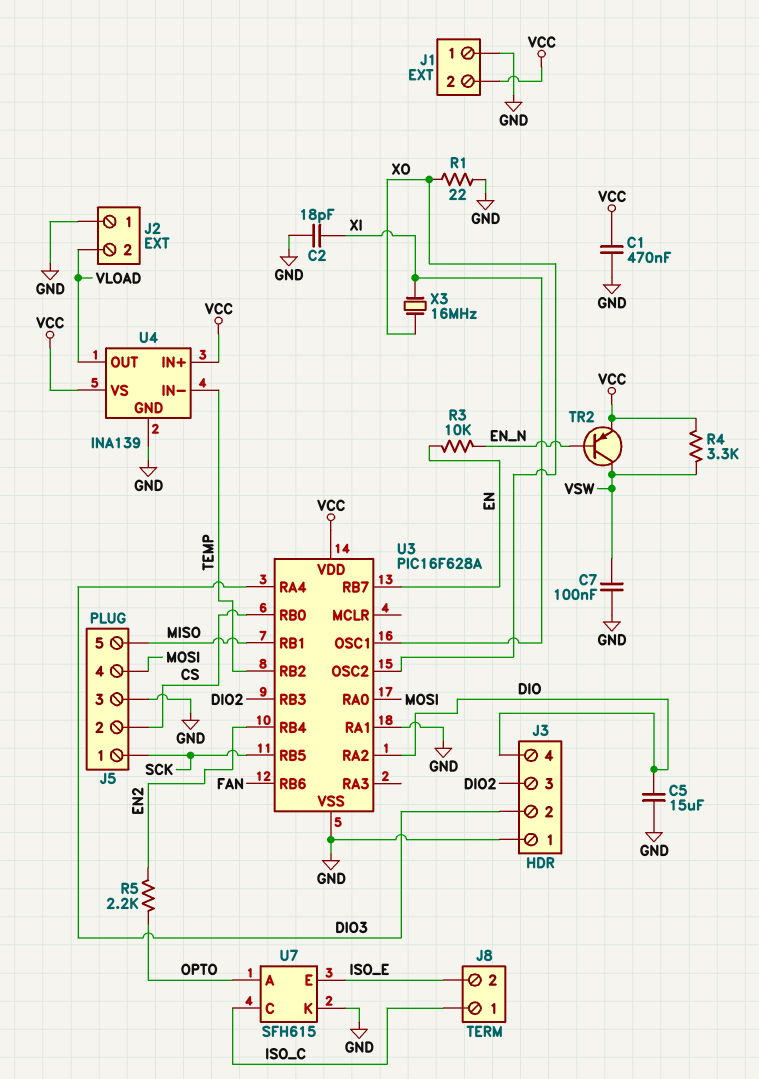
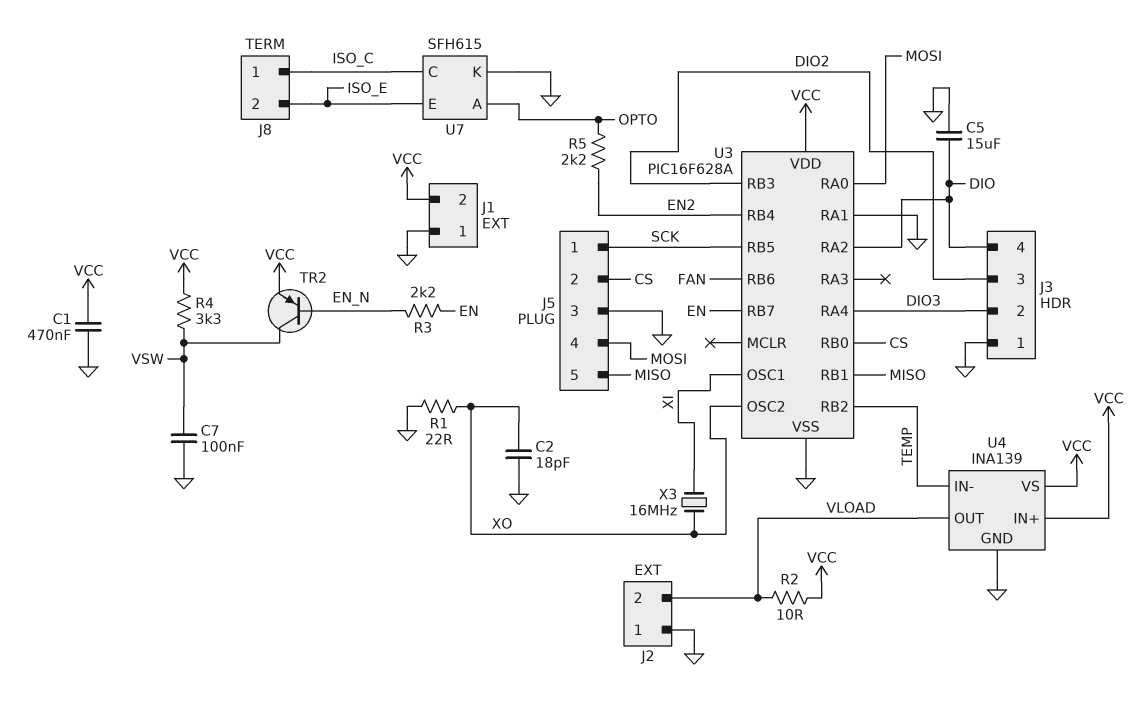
C2: 18pF (GND, XI) -> 18pF (GND, XO)
R2: none -> 10 (VCC, VLOAD)
R3: 10k (EN, EN_N) -> 2.2k (EN, EN_N)

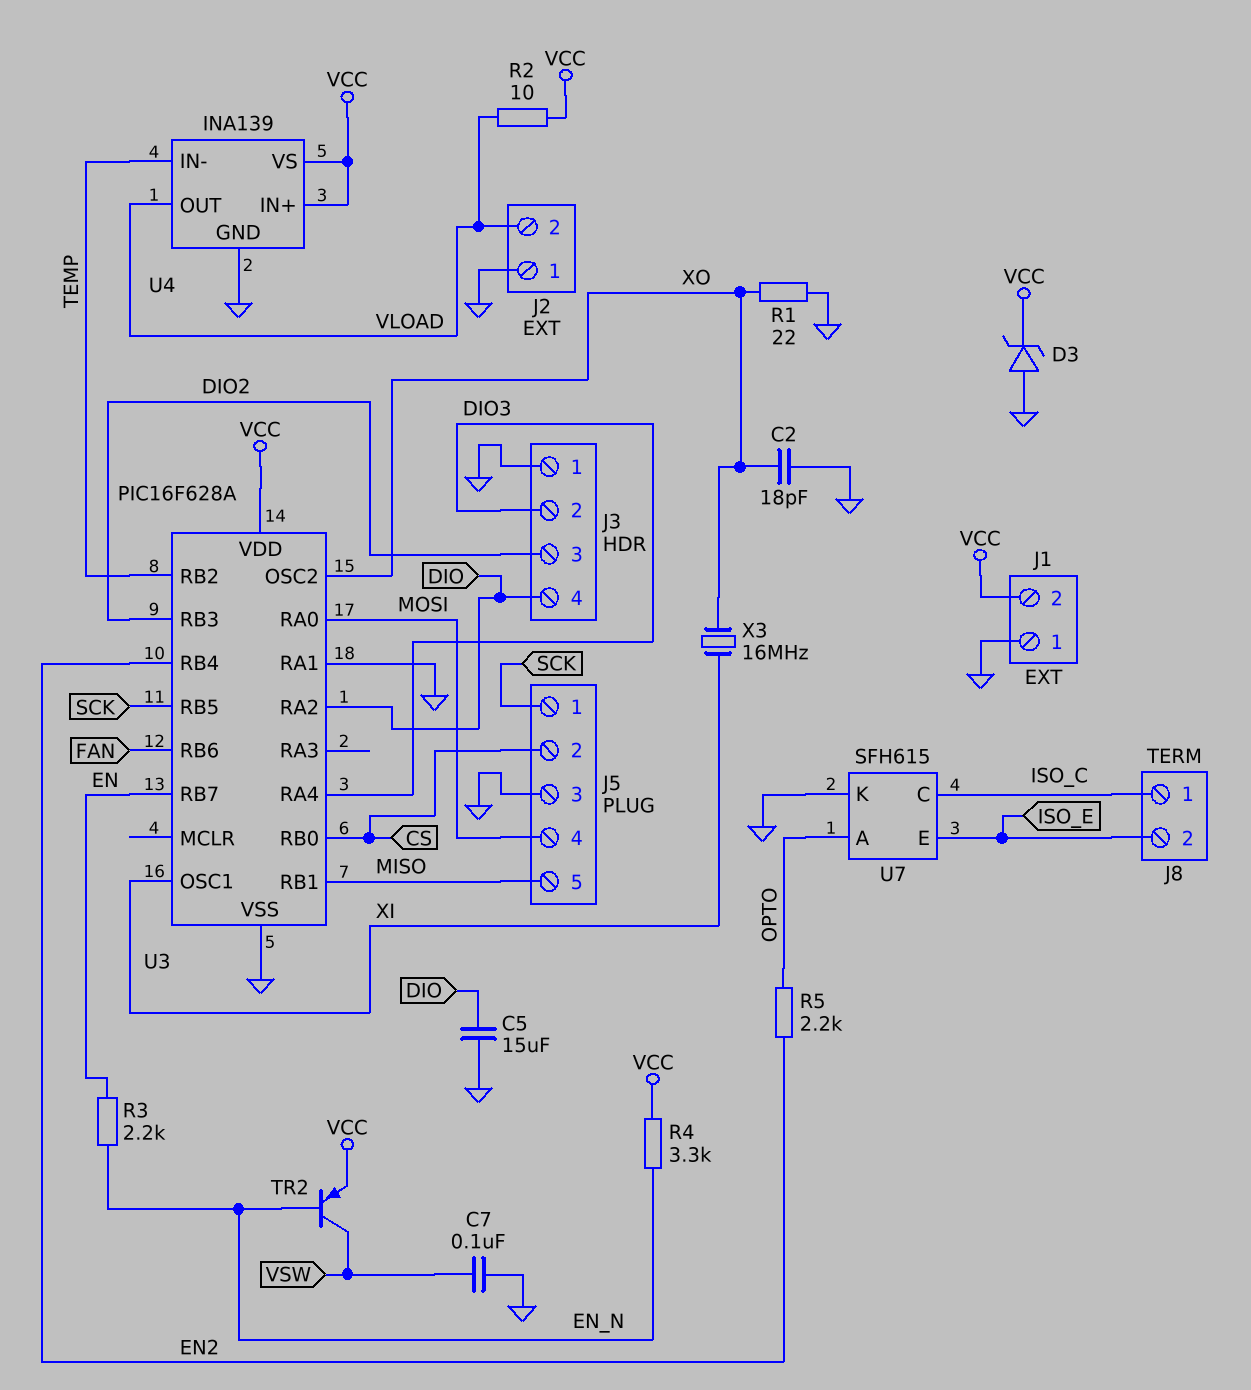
C1: 470nF (GND, VCC) -> none
D3: none -> zener (A GND, K VCC)
R4: 3.3k (VCC, VSW) -> 3.3k (EN_N, VCC)

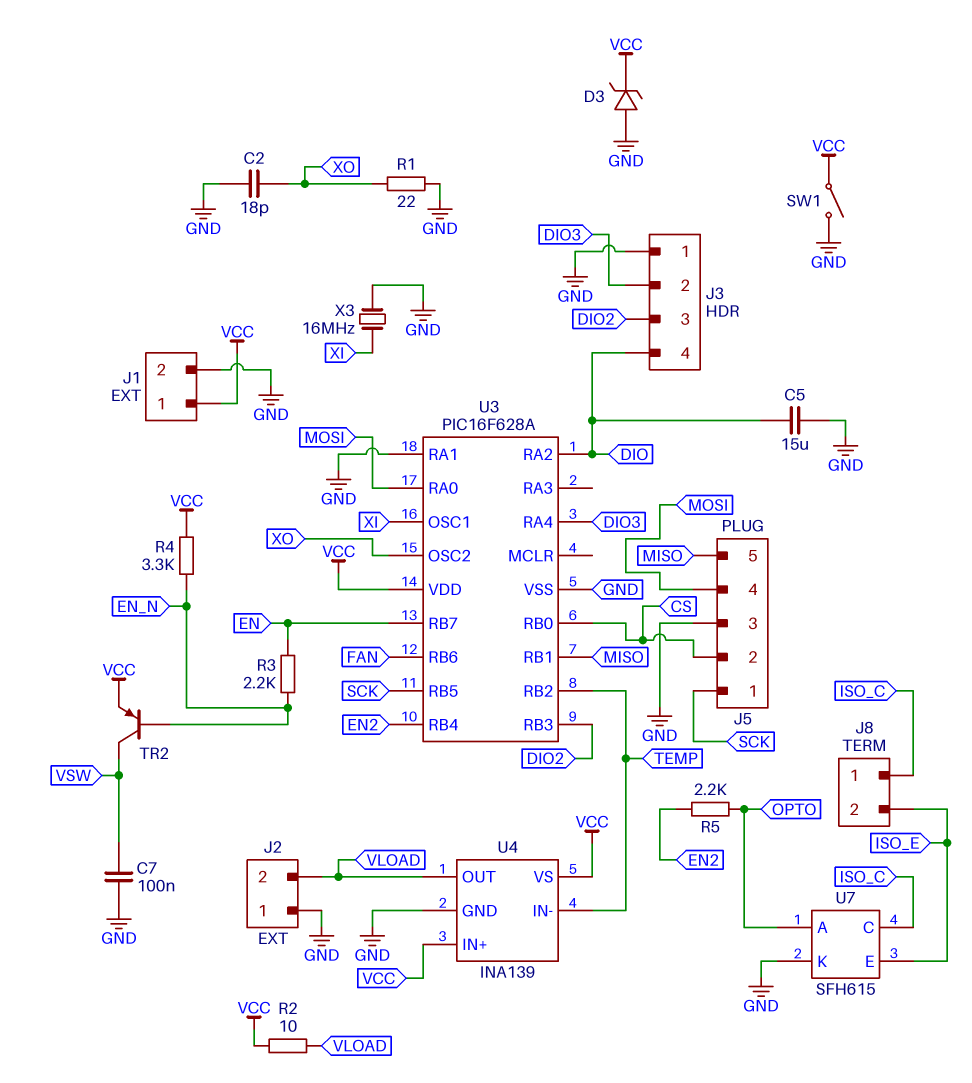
J1 pin 1: GND -> VCC
J1 pin 2: VCC -> GND
SW1: none -> switch (GND, VCC)
X3: 16MHz (XI, XO) -> 16MHz (GND, XI)

